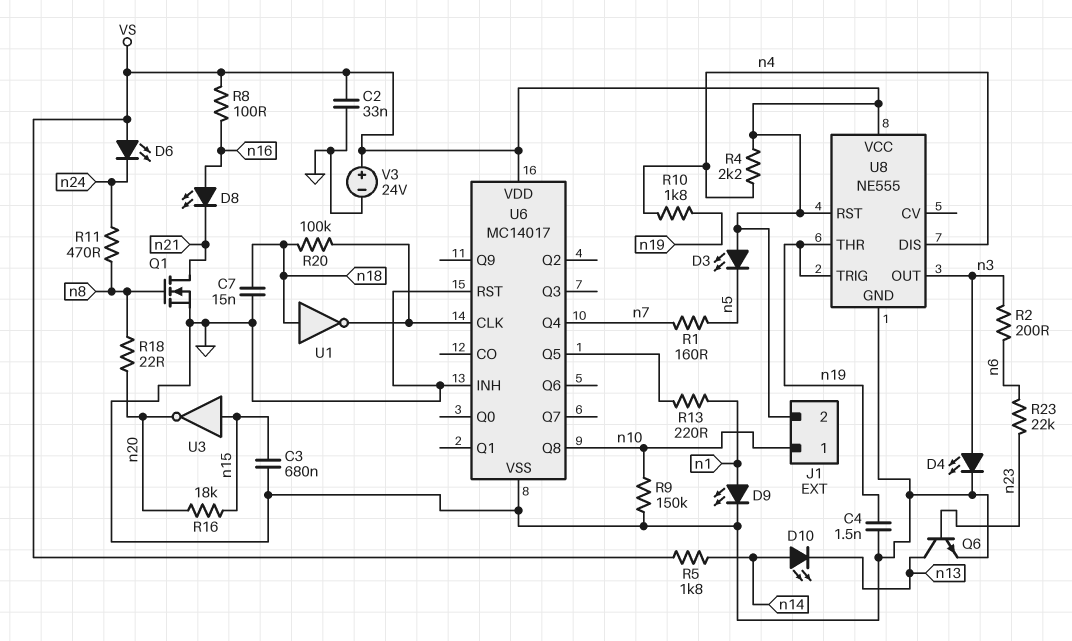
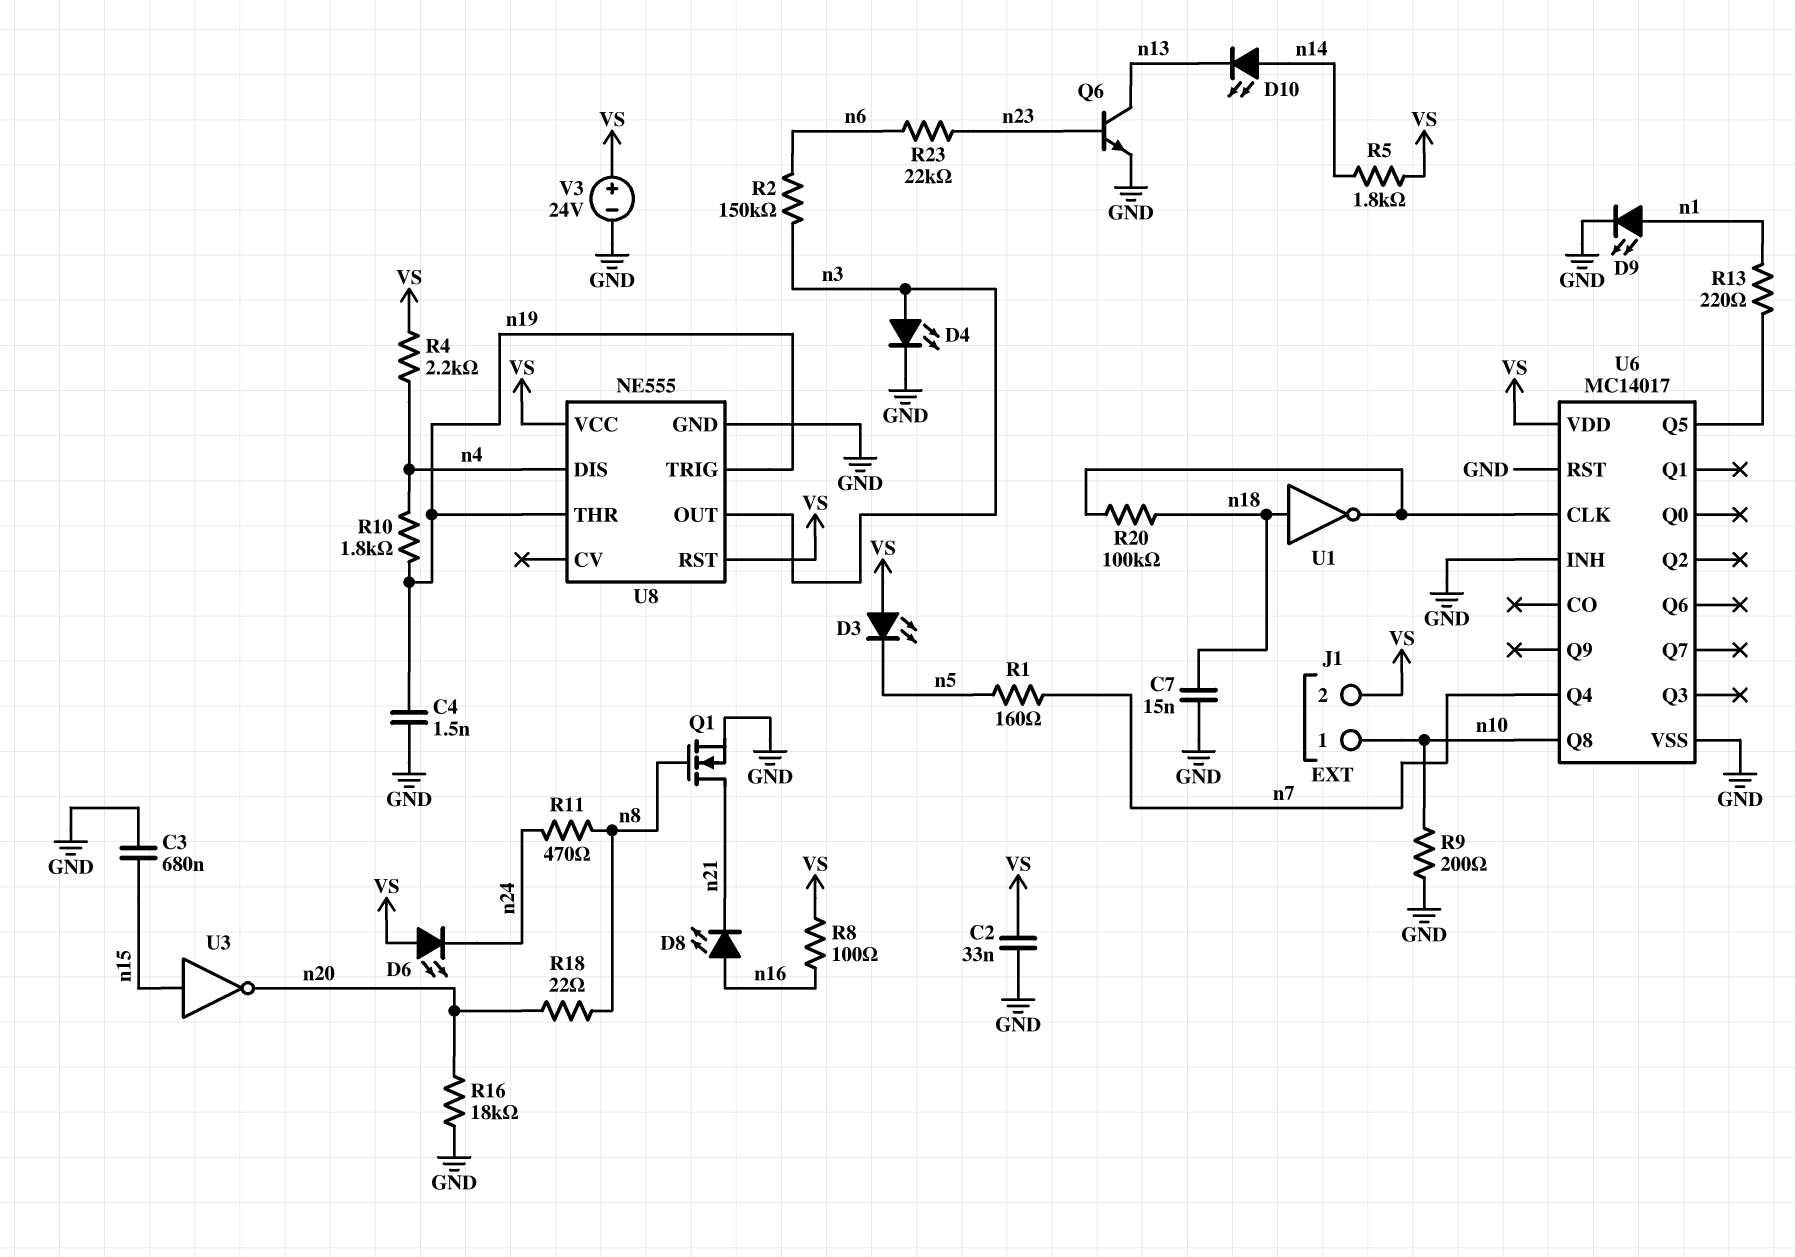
R2: 200 (n3, n6) -> 150k (n3, n6)
R9: 150k (GND, n10) -> 200 (GND, n10)
R16: 18k (n15, n20) -> 18k (GND, n20)

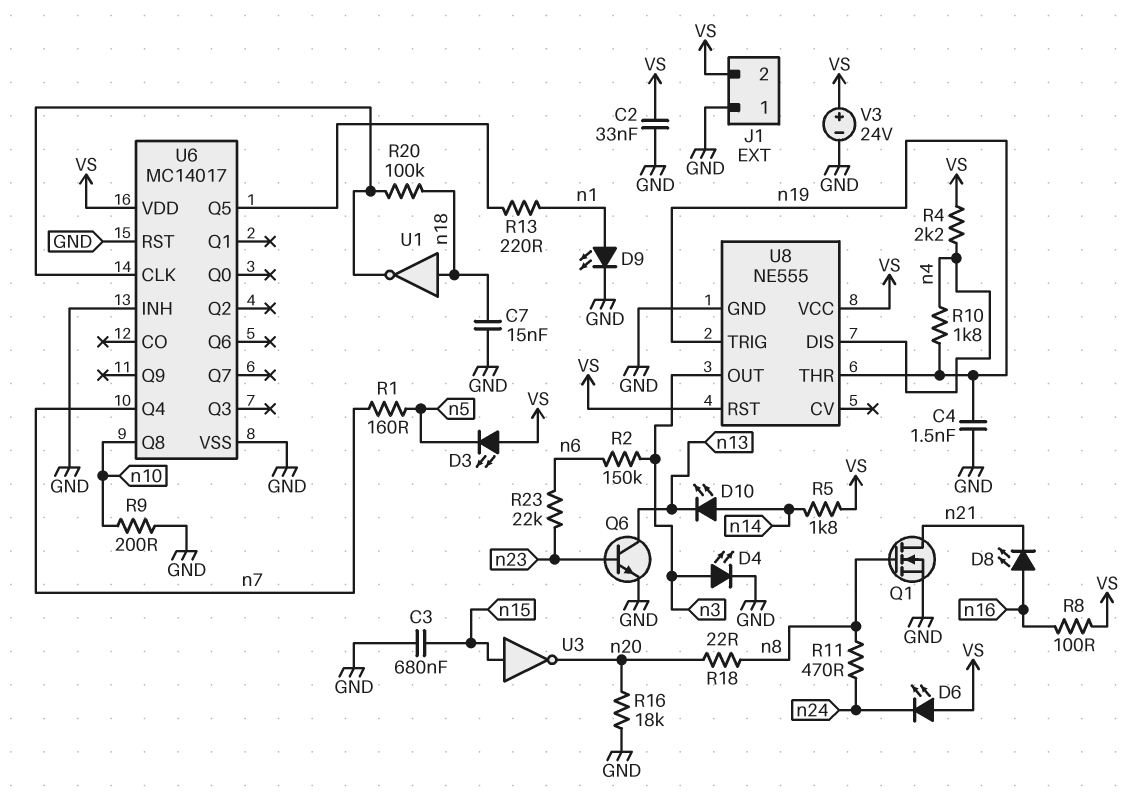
J1 pin 1: n10 -> GND

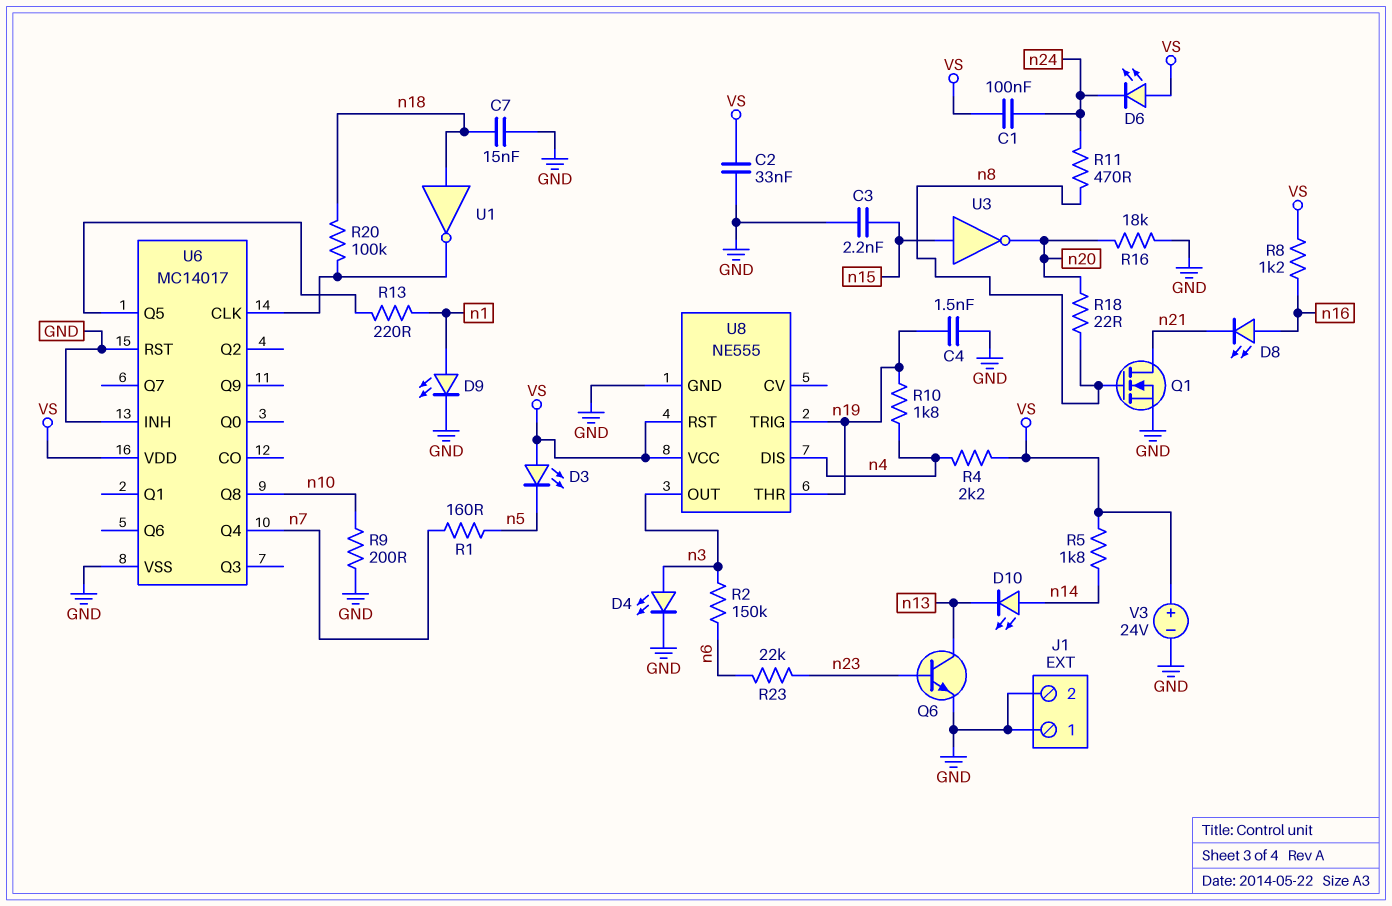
C1: none -> 100nF (VS, n24)
C3: 680nF (GND, n15) -> 2.2nF (GND, n15)
J1 pin 2: VS -> GND
R8: 100 (VS, n16) -> 1.2k (VS, n16)

